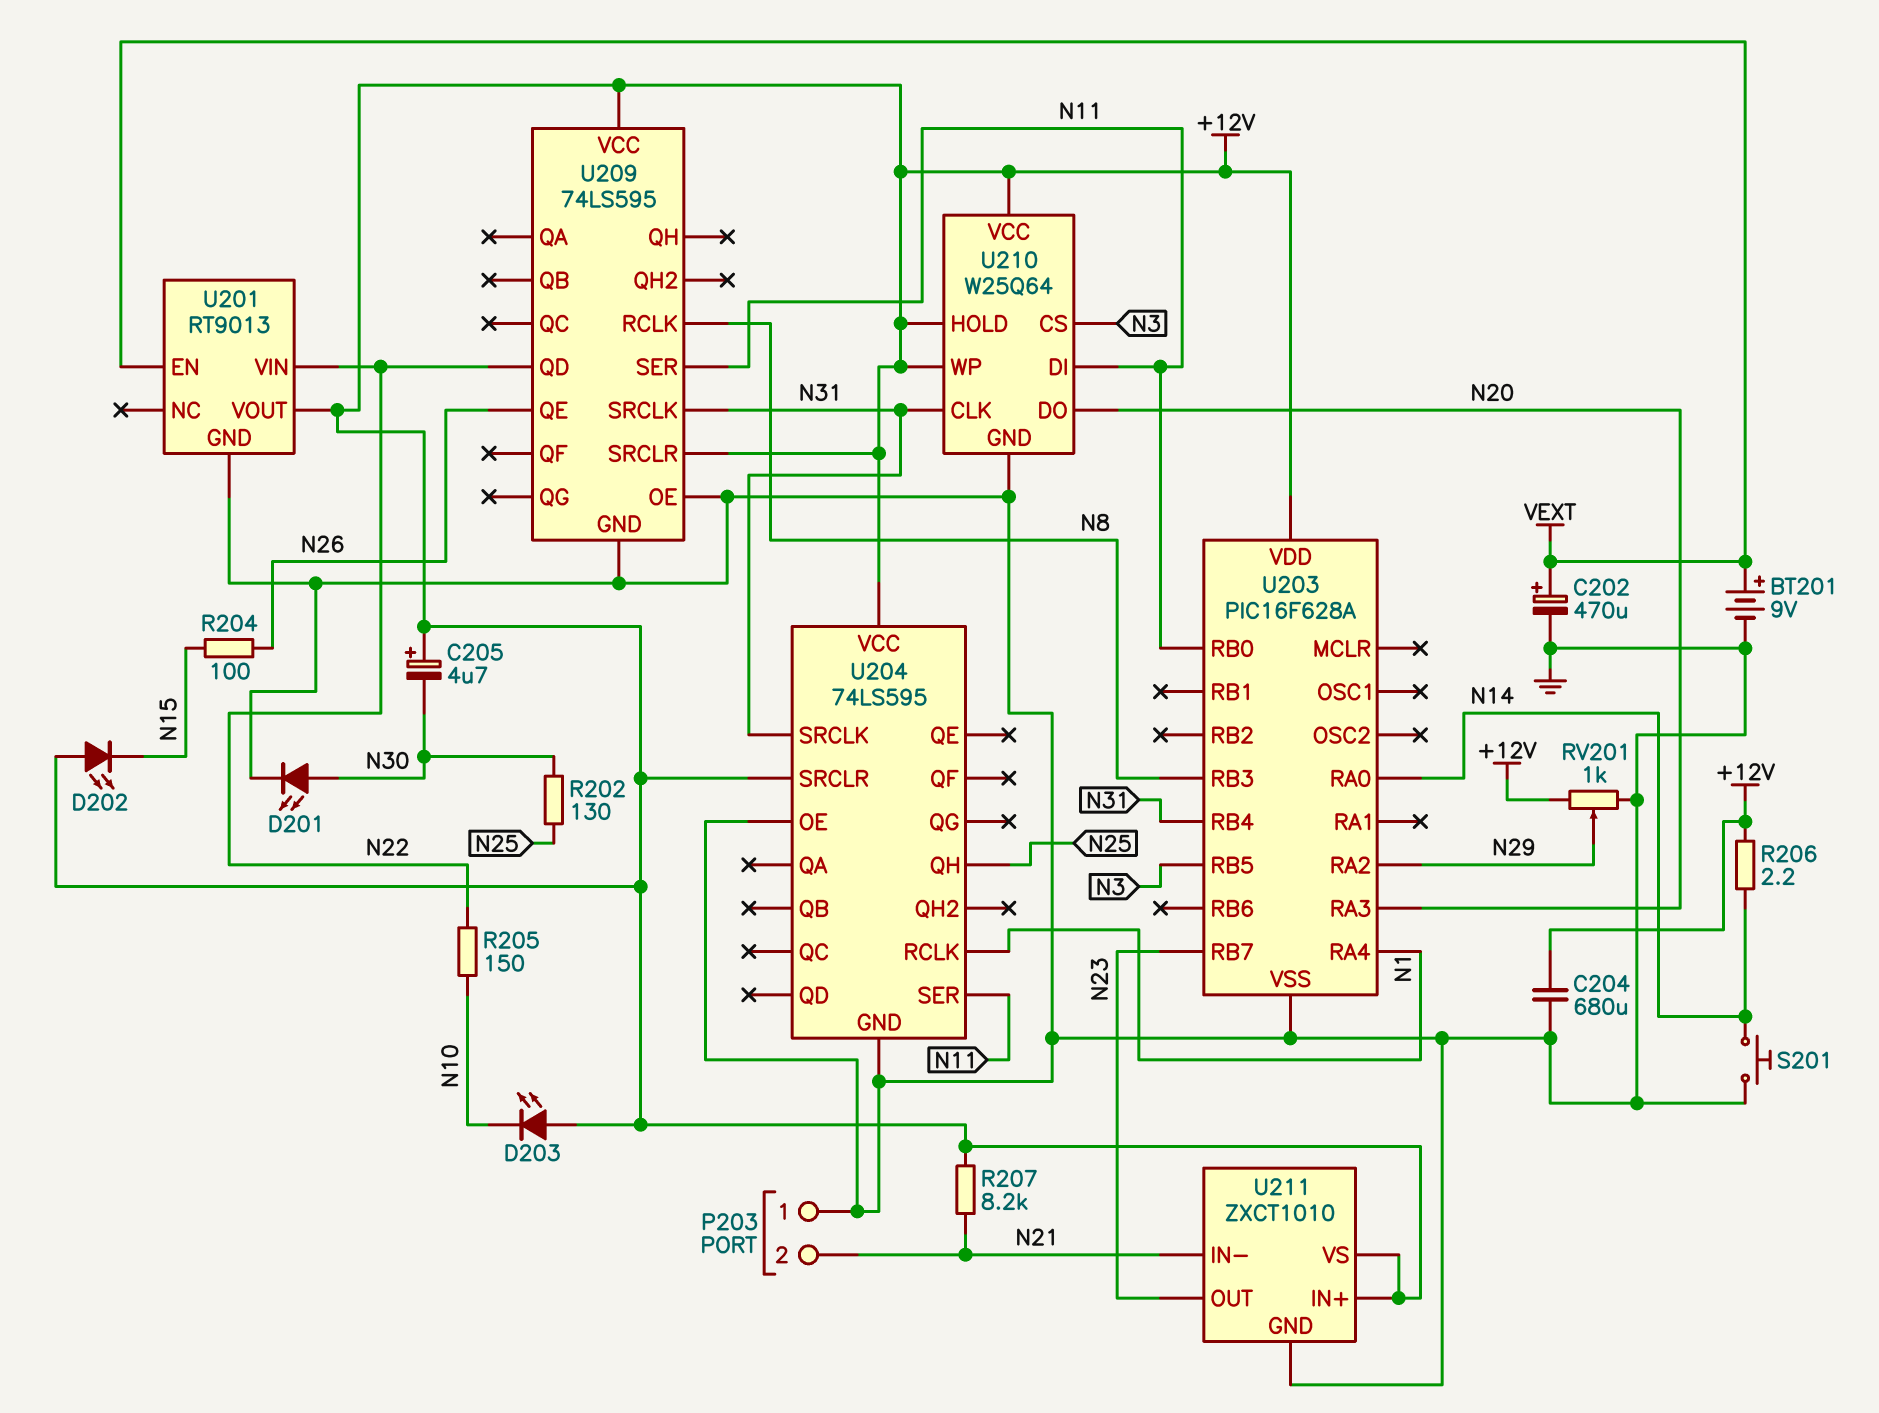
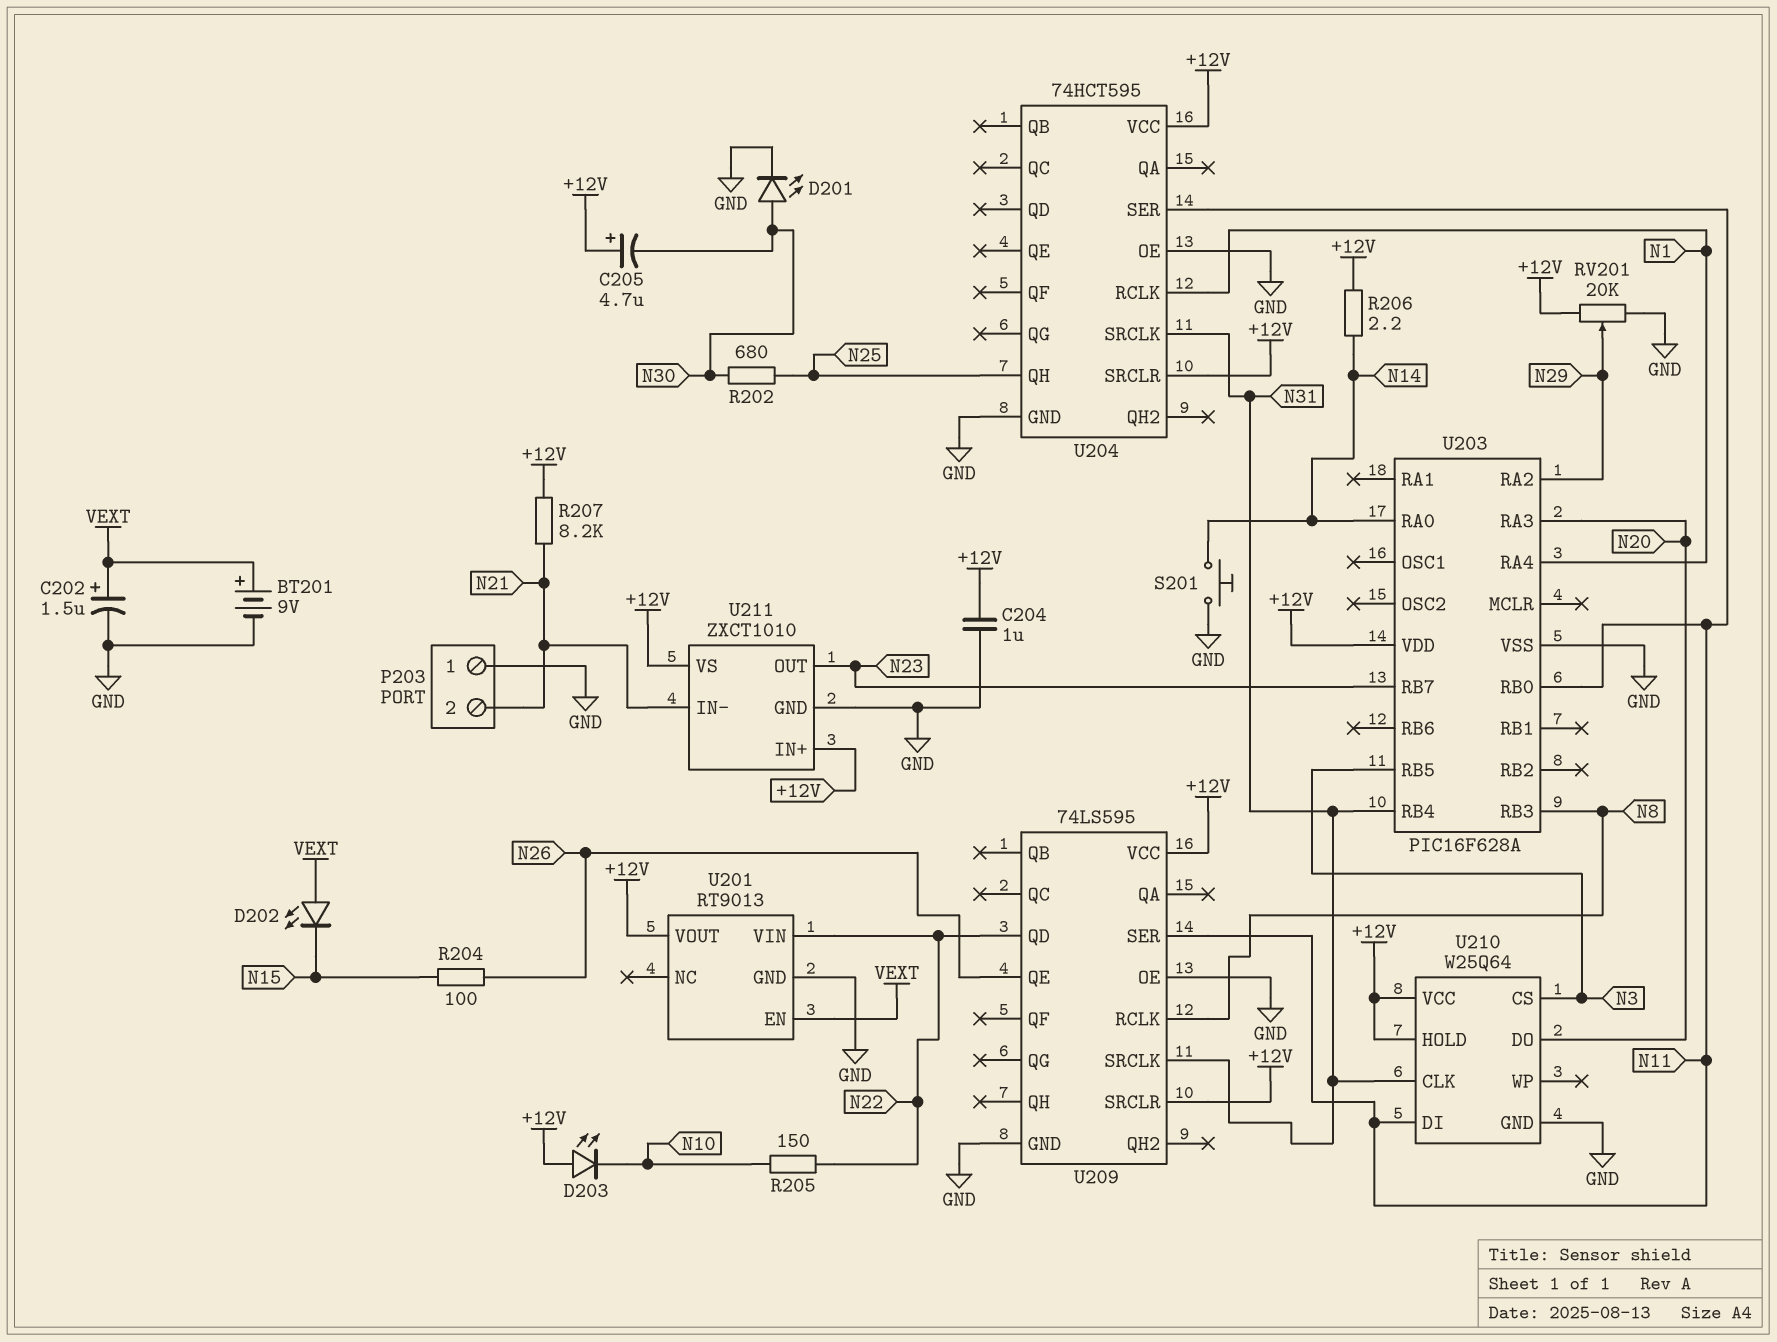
C202: 470uF (plus VEXT, minus GND) -> 1.5uF (plus VEXT, minus GND)
C204: 680uF (+12V, GND) -> 1uF (+12V, GND)
D202: LED (A +12V, K N15) -> LED (A VEXT, K N15)
R202: 130 (N25, N30) -> 680 (N25, N30)
RV201: 1k (+12V, GND, wiper N29) -> 20k (+12V, GND, wiper N29)
U204: 74LS595 -> 74HCT595
U210 pin WP: +12V -> none

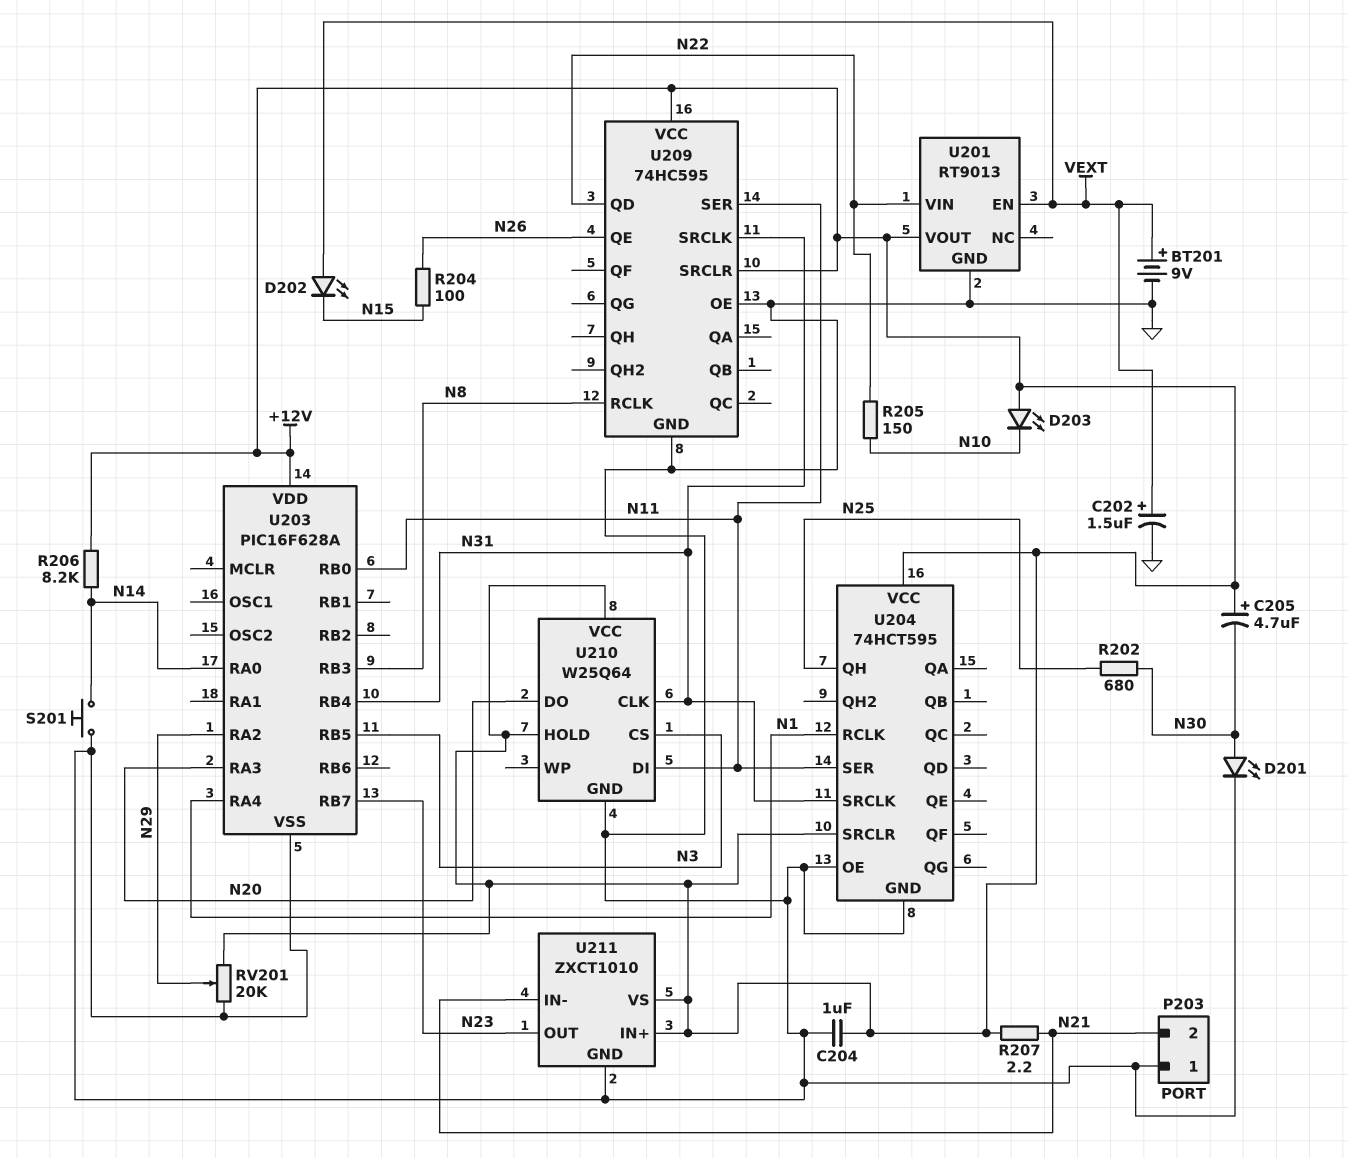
R206: 2.2 (+12V, N14) -> 8.2k (+12V, N14)
R207: 8.2k (+12V, N21) -> 2.2 (+12V, N21)
U209: 74LS595 -> 74HC595

